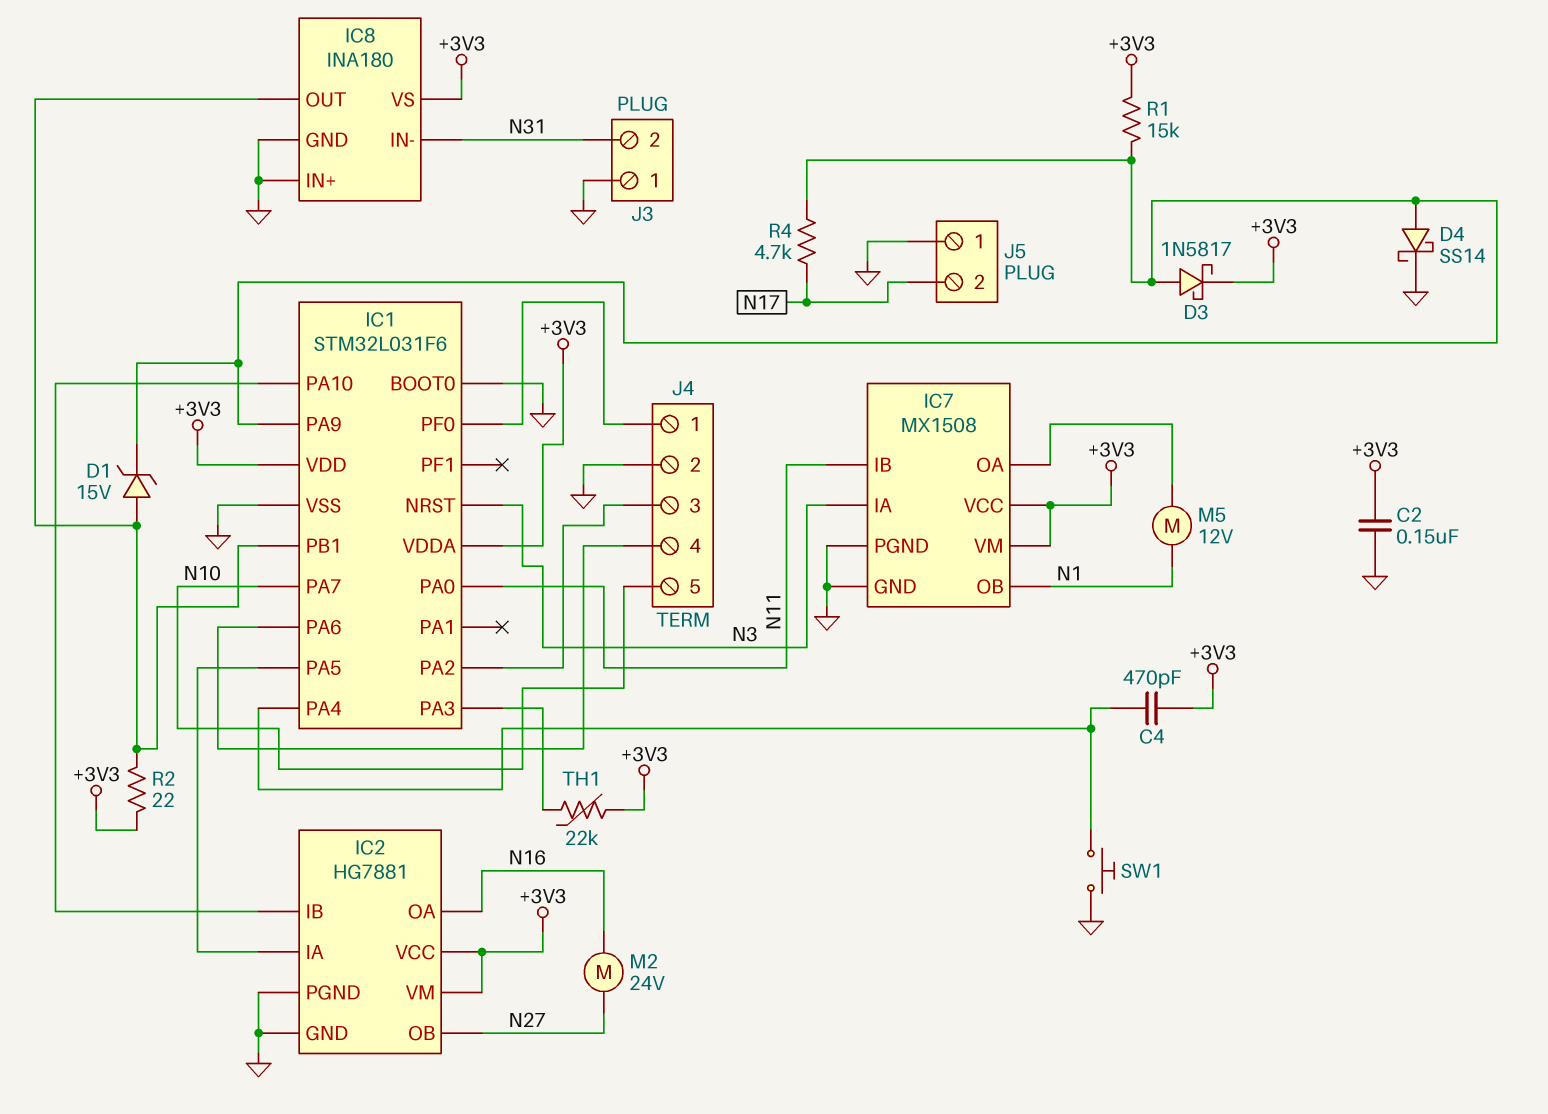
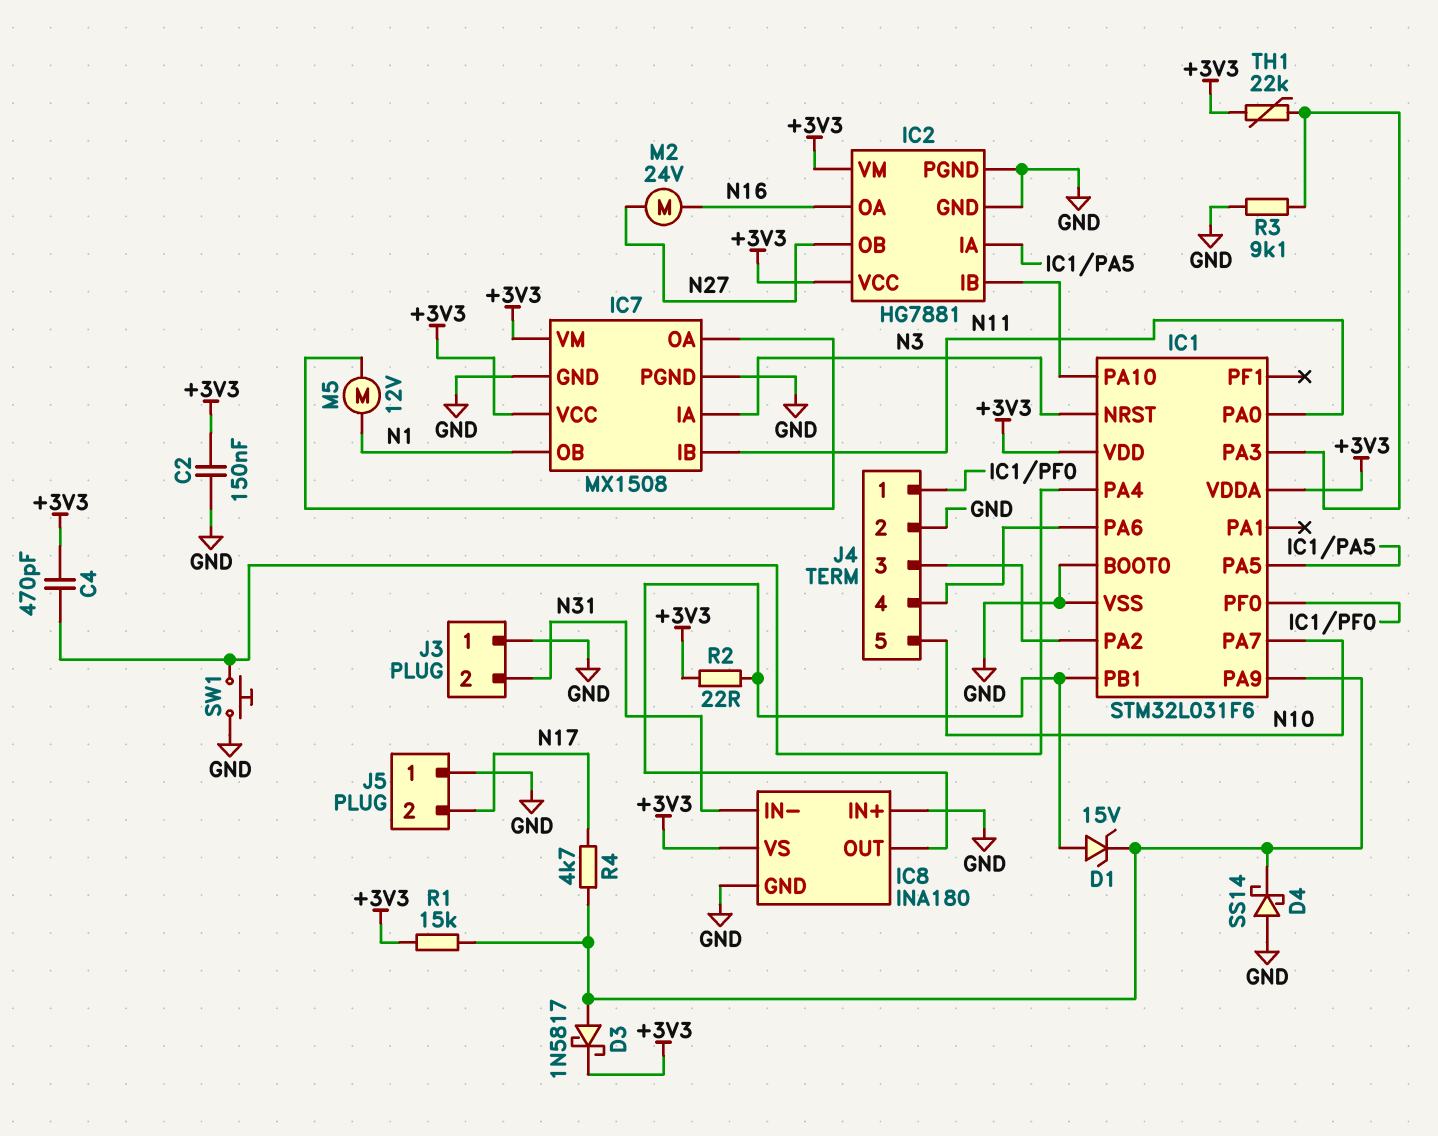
D4: schottky SS14 (A IC1/PA9, K GND) -> schottky SS14 (A GND, K IC1/PA9)
R3: none -> 9.1k (GND, IC1/PA3)

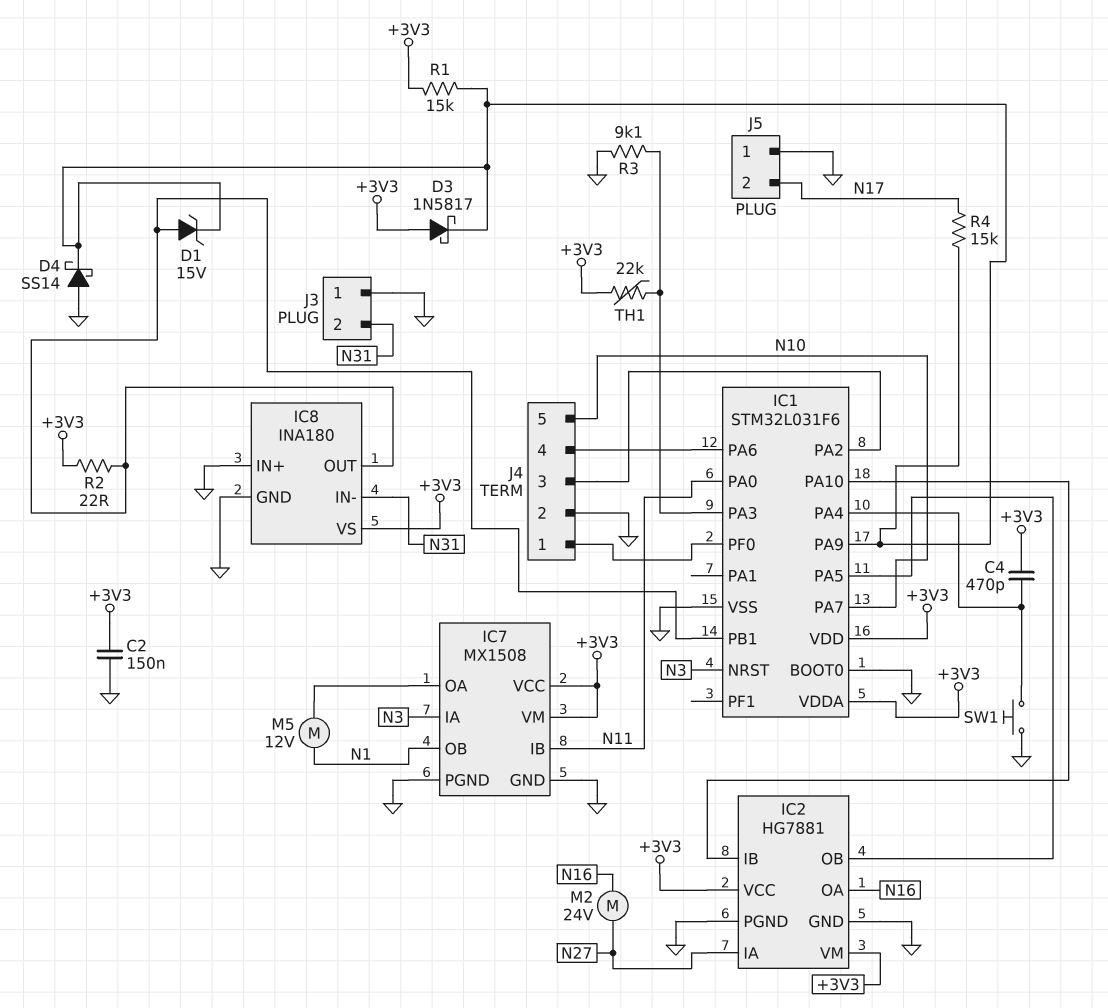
D3: schottky 1N5817 (A IC1/PA9, K +3V3) -> schottky 1N5817 (A +3V3, K IC1/PA9)
IC2 pin IA: IC1/PA5 -> N27
IC2 pin OB: N27 -> IC1/PA5
R4: 4.7k (IC1/PA9, N17) -> 15k (IC1/PA9, N17)

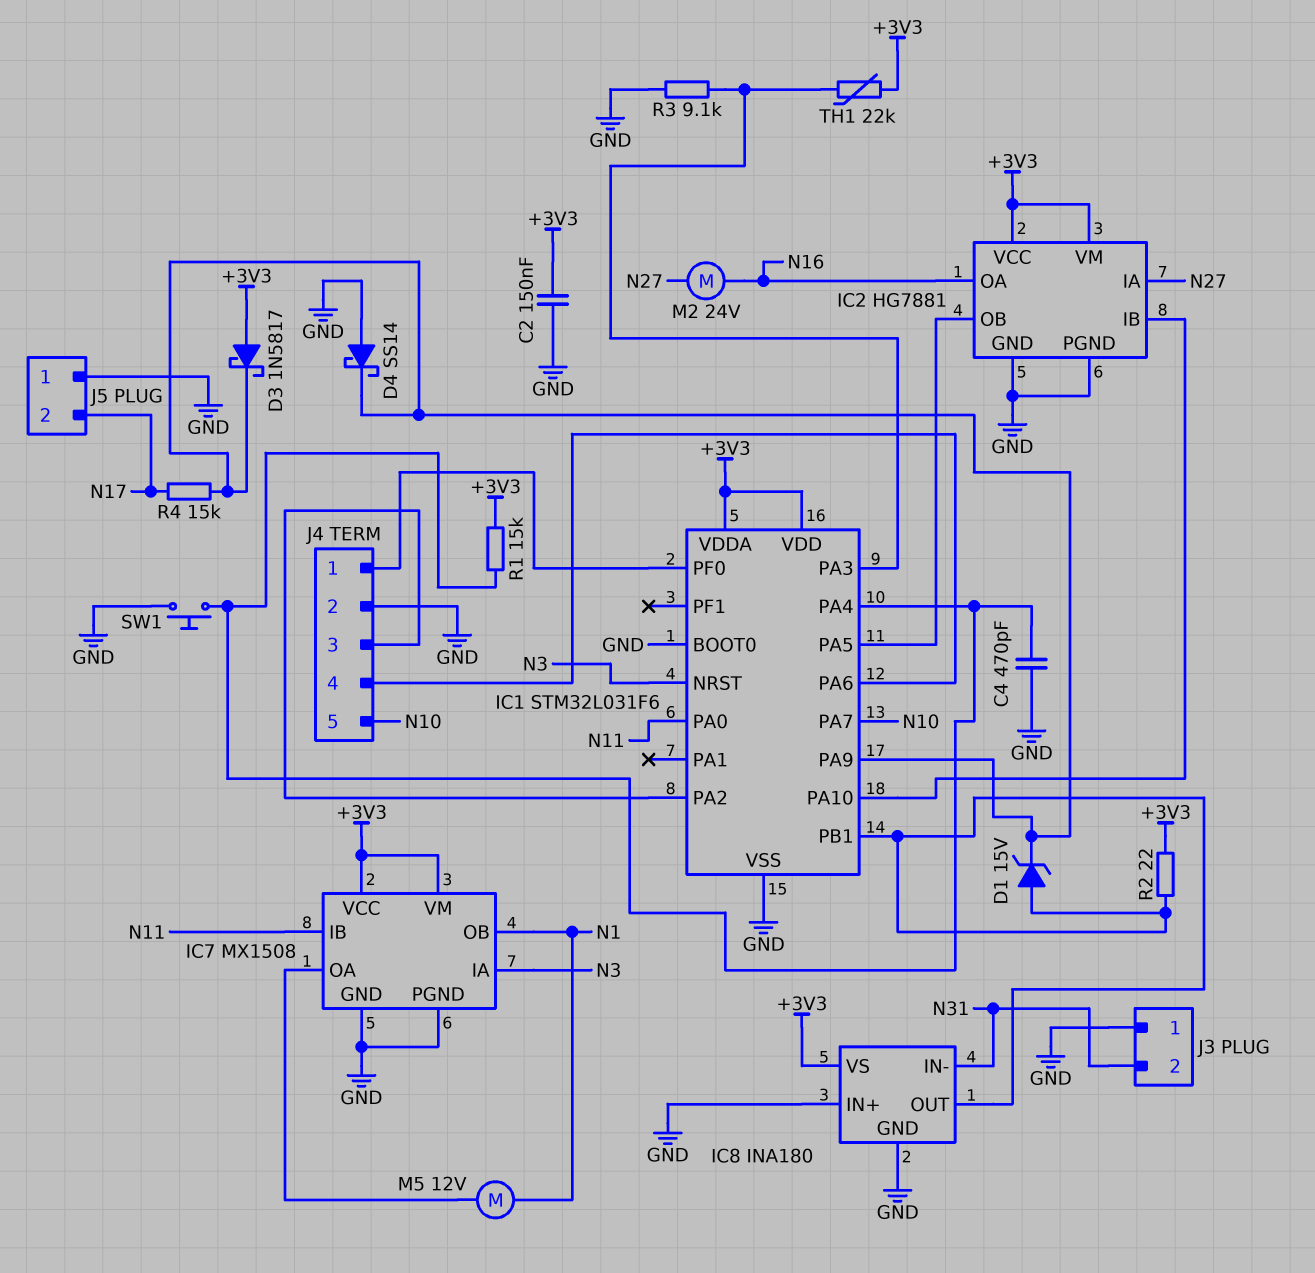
C4: 470pF (+3V3, IC1/PA4) -> 470pF (GND, IC1/PA4)
R1: 15k (+3V3, IC1/PA9) -> 15k (+3V3, IC1/PA4)

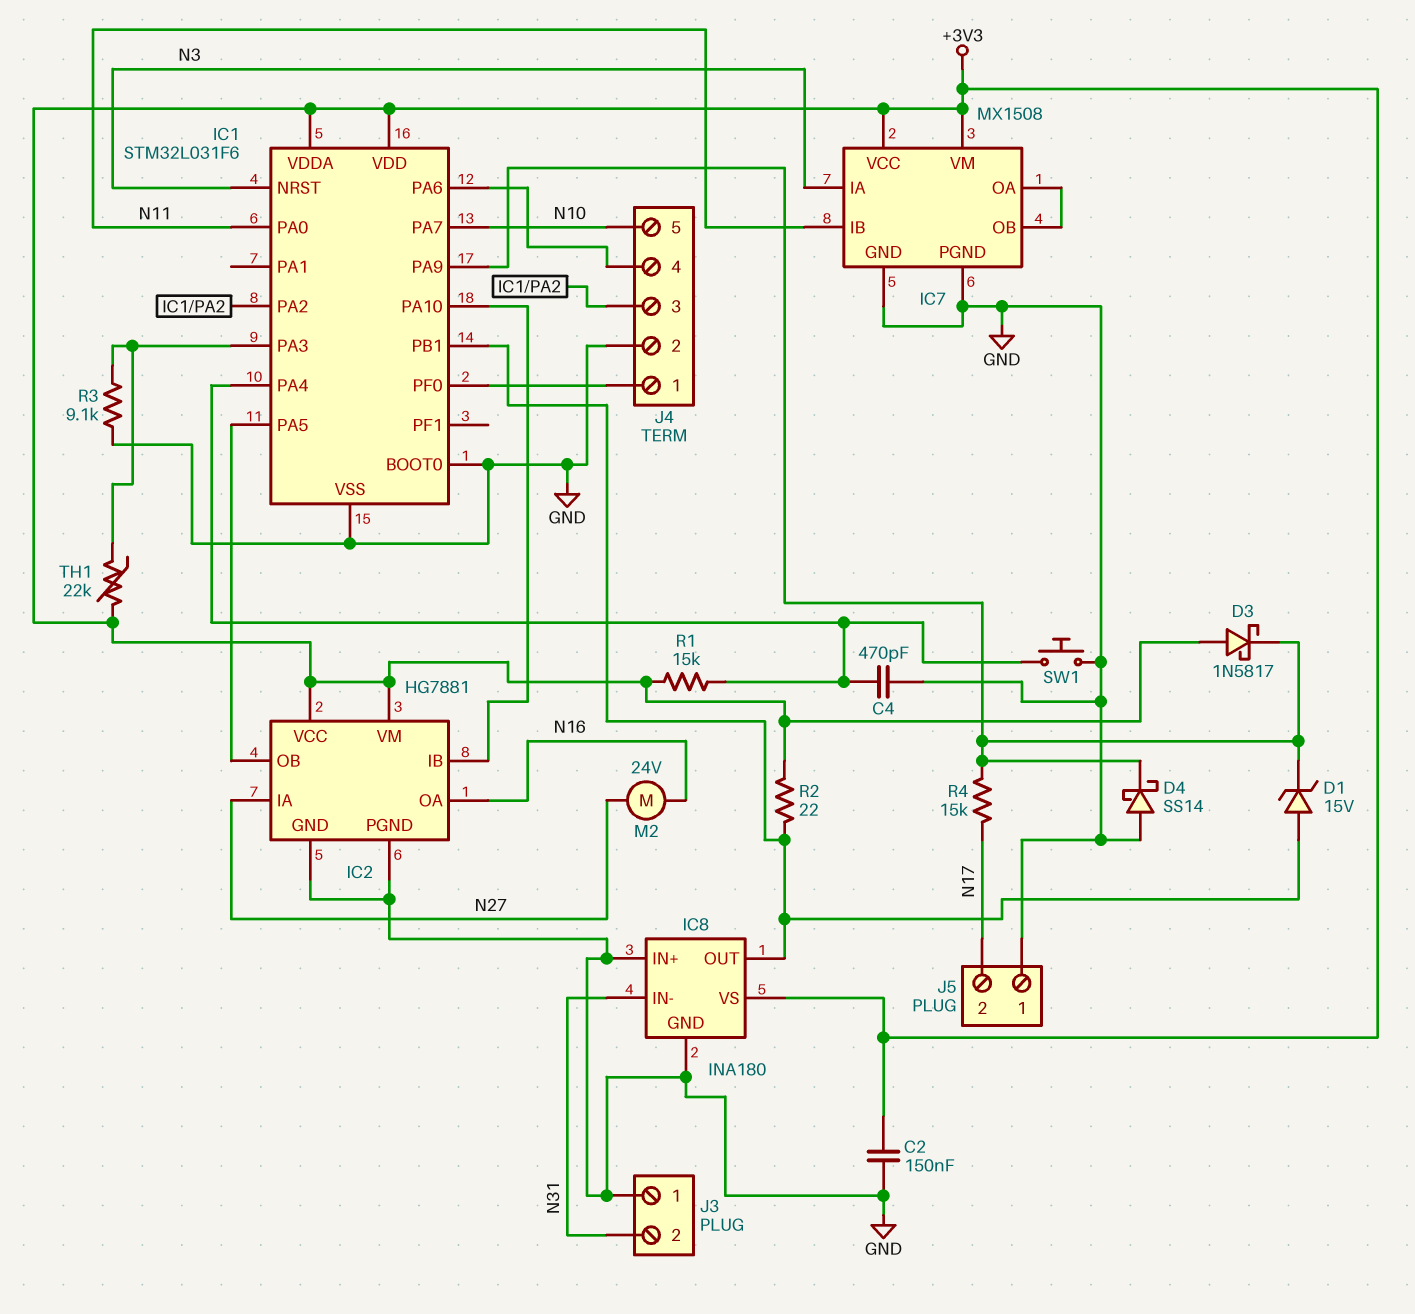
IC7 pin OB: N1 -> IC7/OA
M5: motor 12V (IC7/OA, N1) -> none

